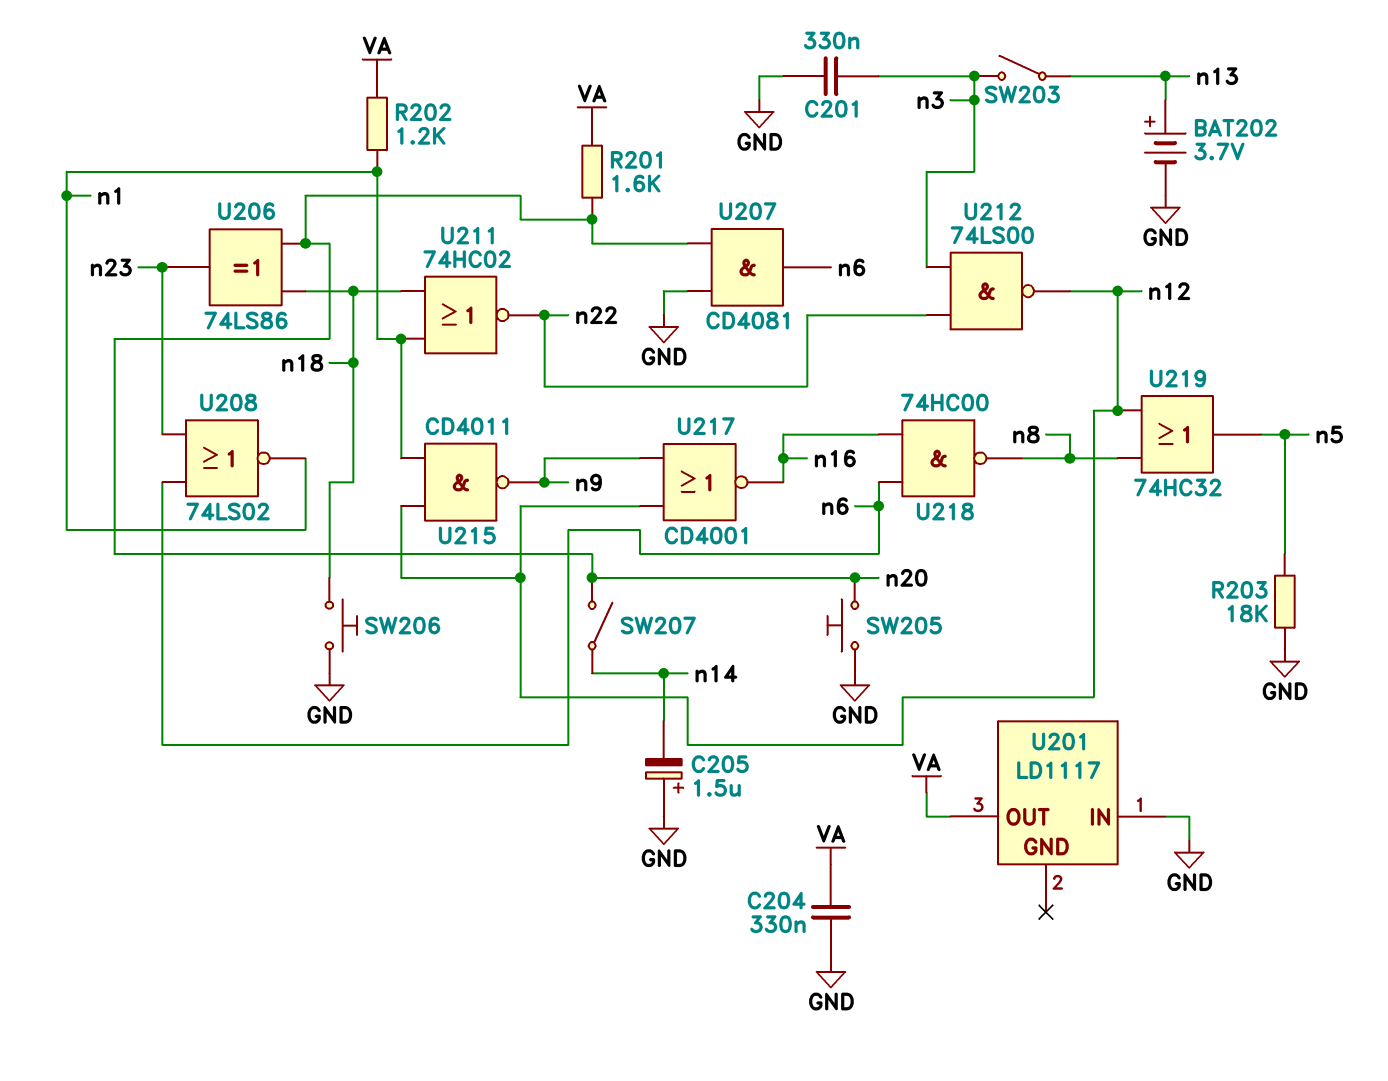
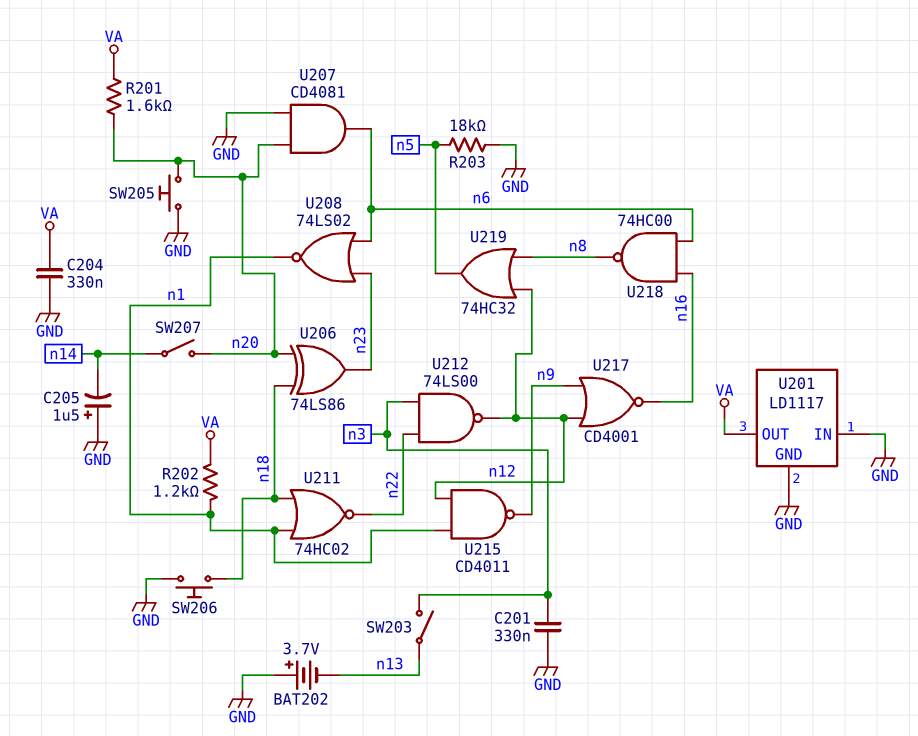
BAT202: 3.7V (plus n13, minus GND) -> 3.7V (plus GND, minus n13)
U201 pin GND: none -> GND

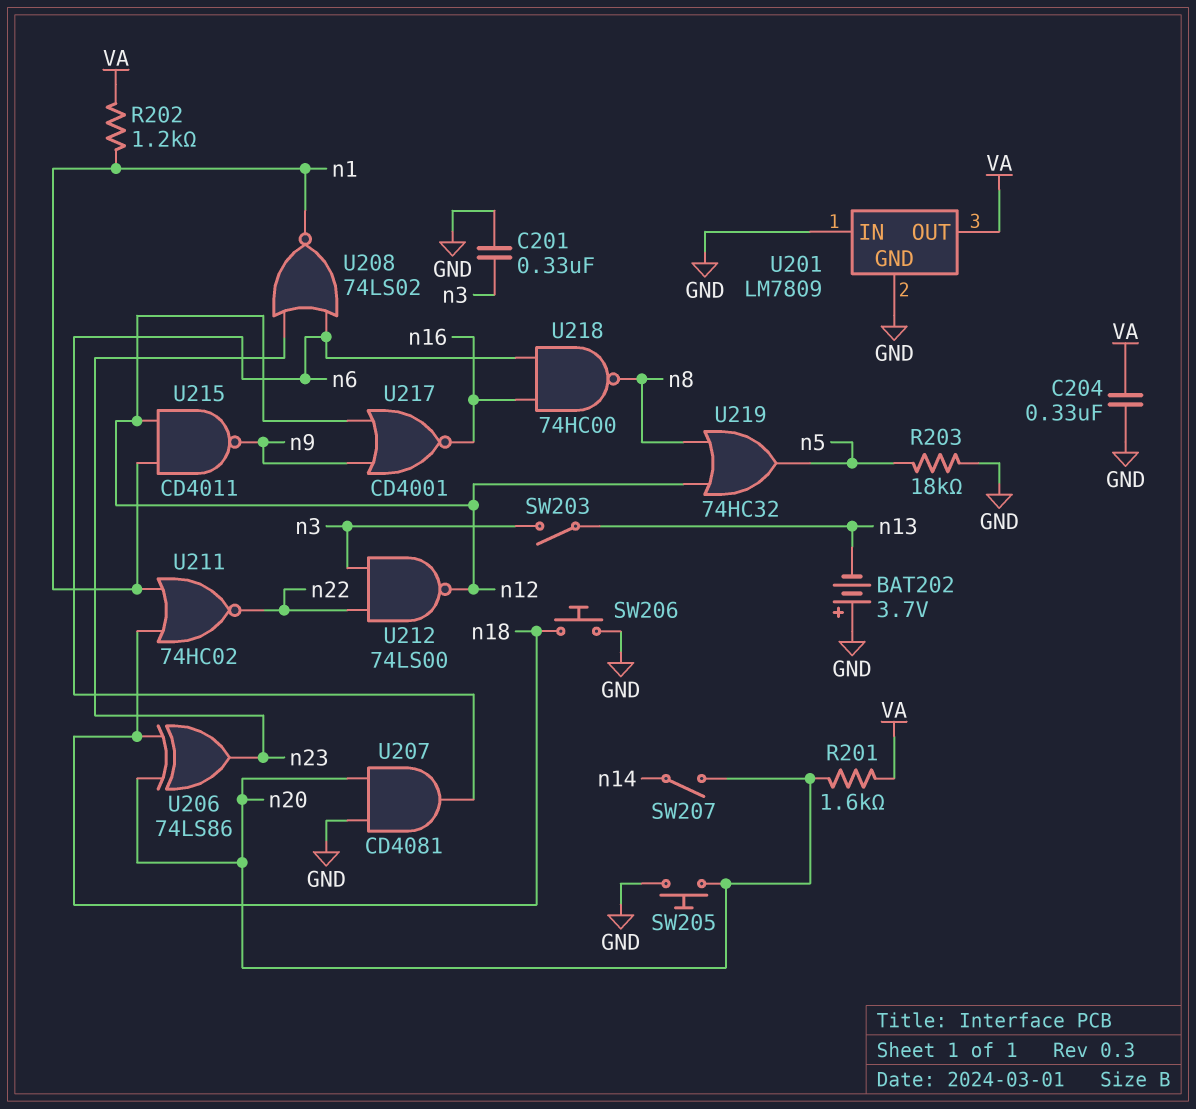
C205: 1.5uF (plus GND, minus n14) -> none
U201: LD1117 -> LM7809

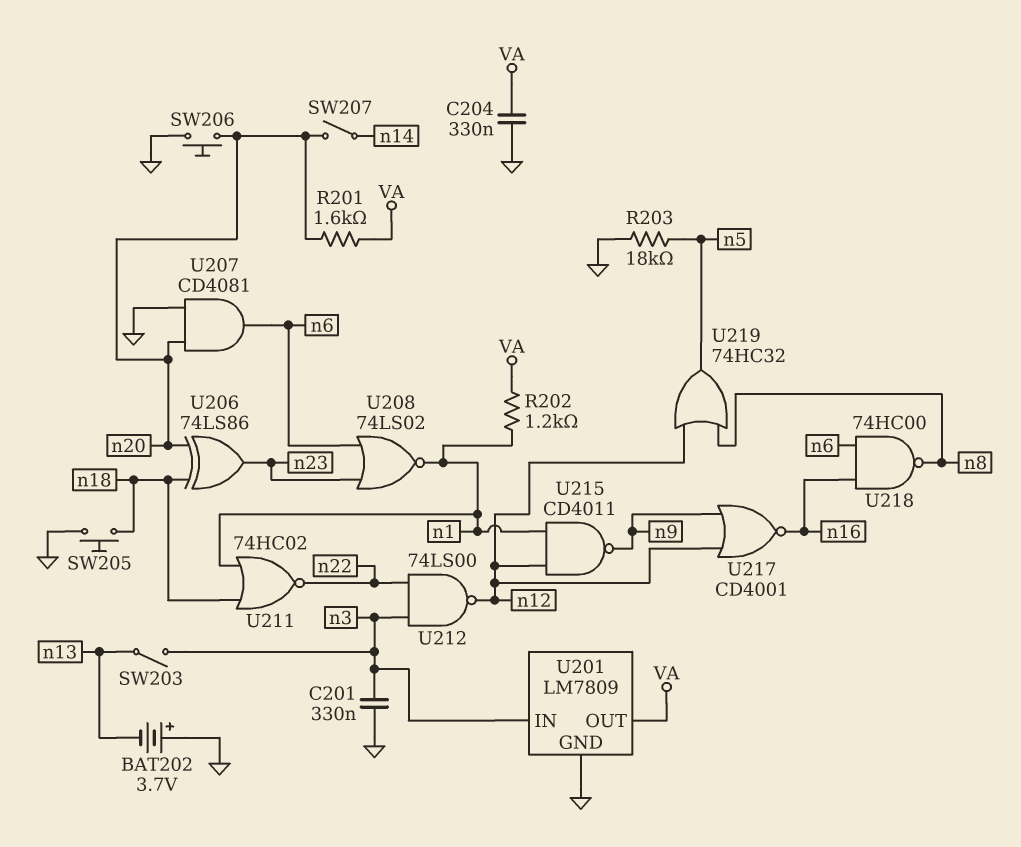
SW205: button (GND, n20) -> button (GND, n18)
SW206: button (GND, n18) -> button (GND, n20)
U201 pin IN: GND -> n3

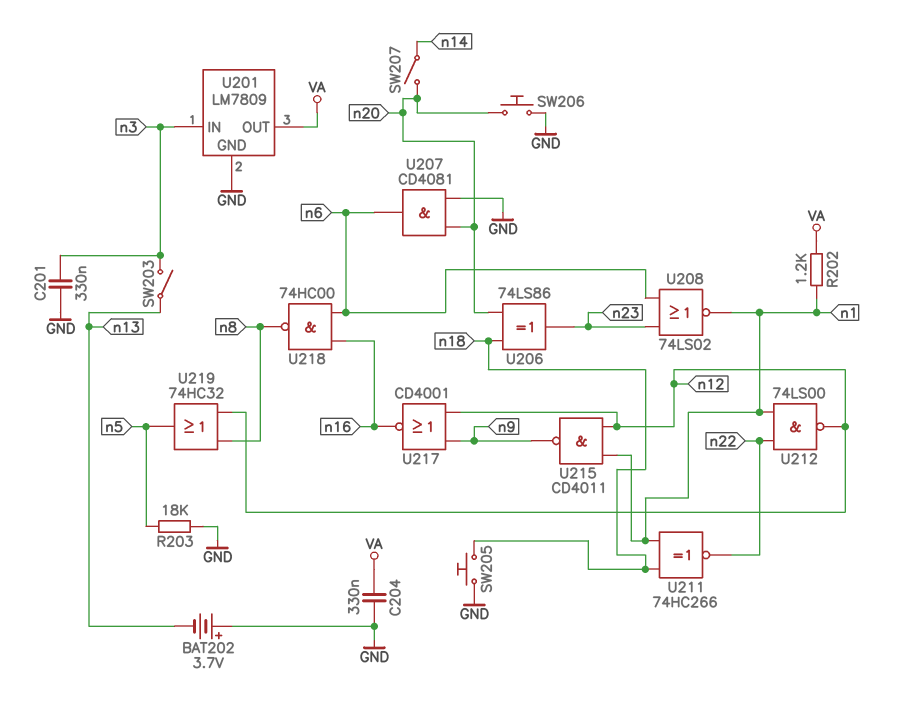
R201: 1.6k (VA, n20) -> none
U211: NOR 74HC02 (in n1, in n18, out n22) -> XNOR 74HC266 (in n1, in n18, out n22)
U212: NAND 74LS00 (in n3, in n22, out n12) -> NAND 74LS00 (in n1, in n22, out n12)

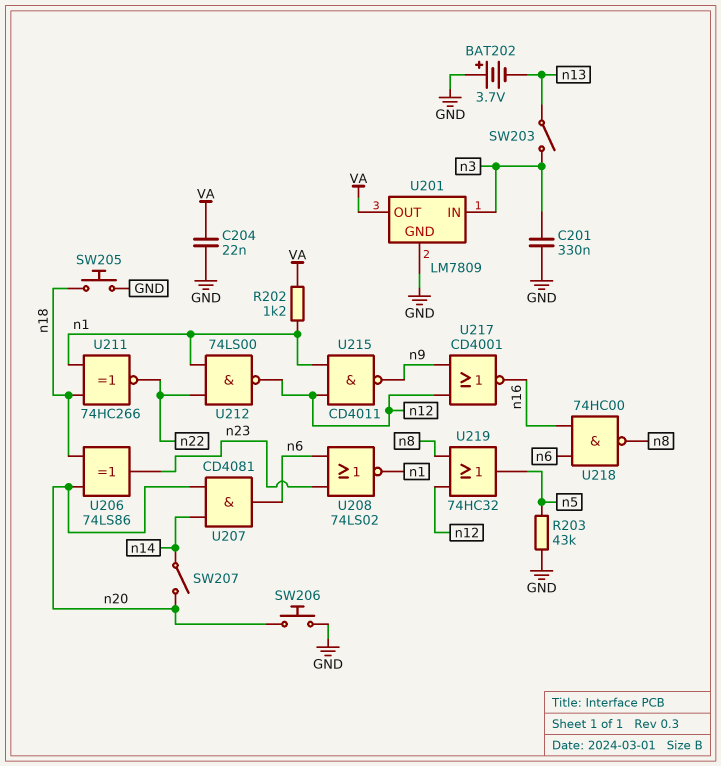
C204: 330nF (GND, VA) -> 22nF (GND, VA)
R203: 18k (GND, n5) -> 43k (GND, n5)
U207: AND CD4081 (in GND, in n20, out n6) -> AND CD4081 (in n14, in n20, out n6)

